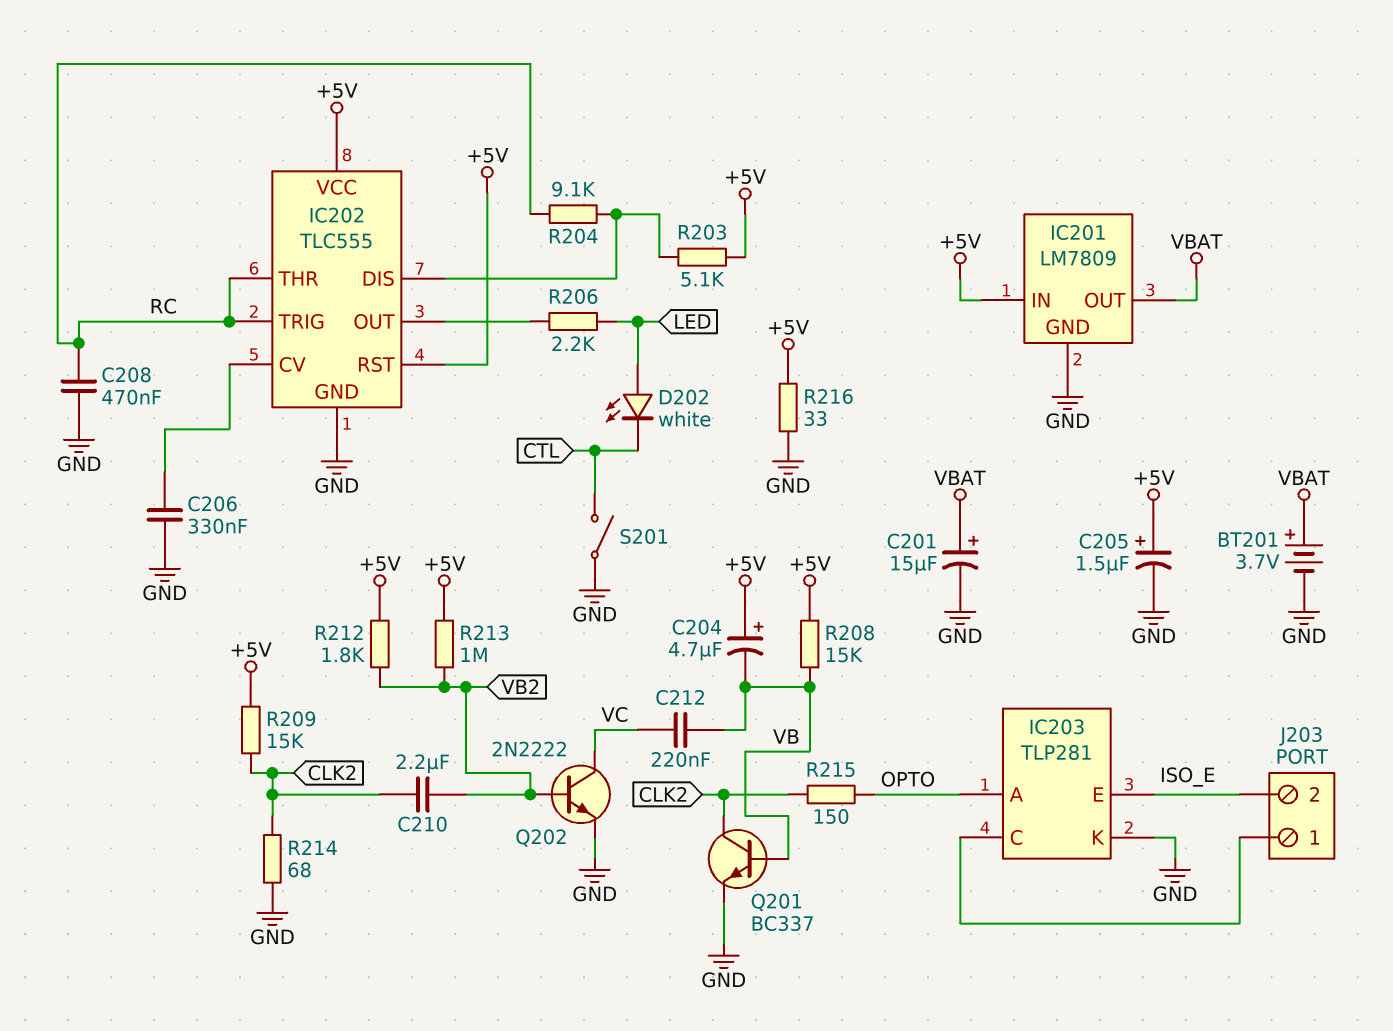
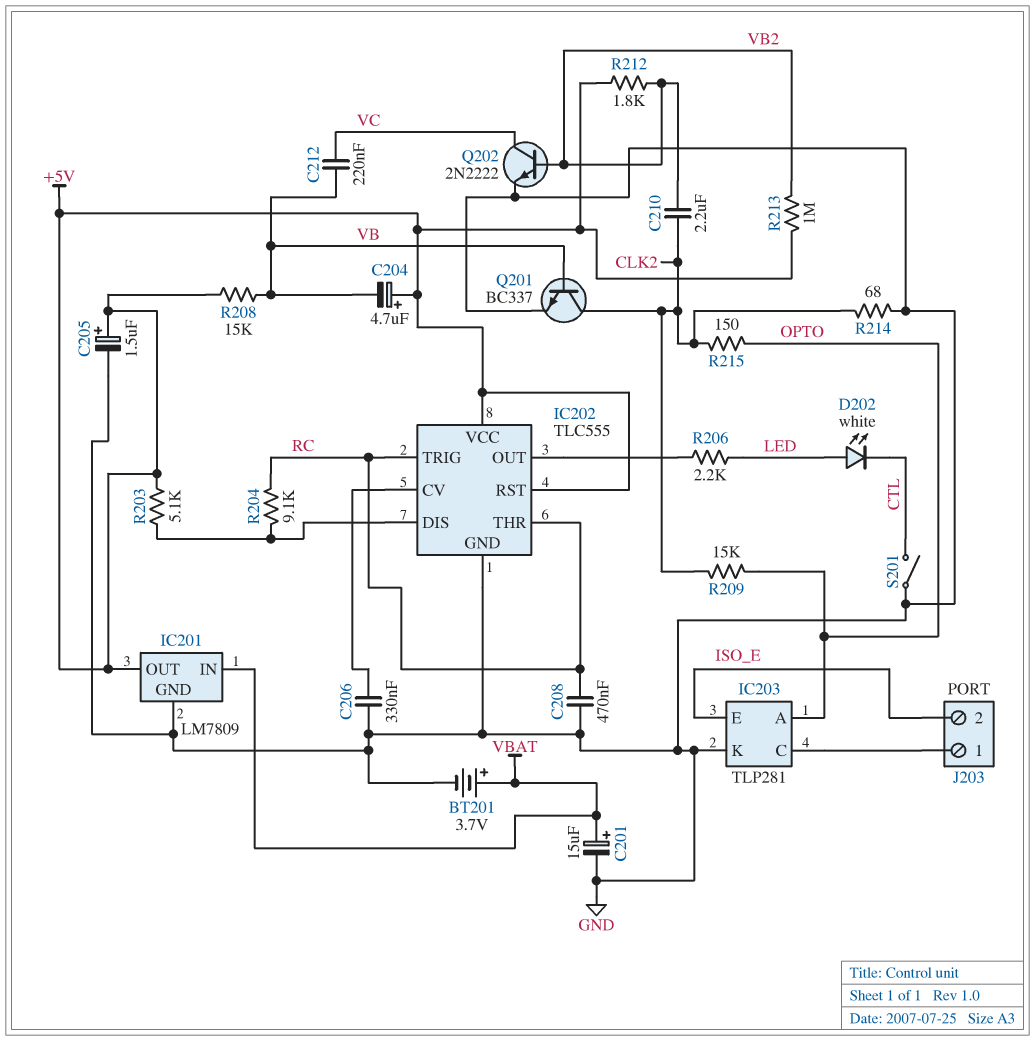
IC201 pin IN: +5V -> VBAT
IC201 pin OUT: VBAT -> +5V
R209: 15k (+5V, CLK2) -> 15k (CLK2, OPTO)
R216: 33 (+5V, GND) -> none

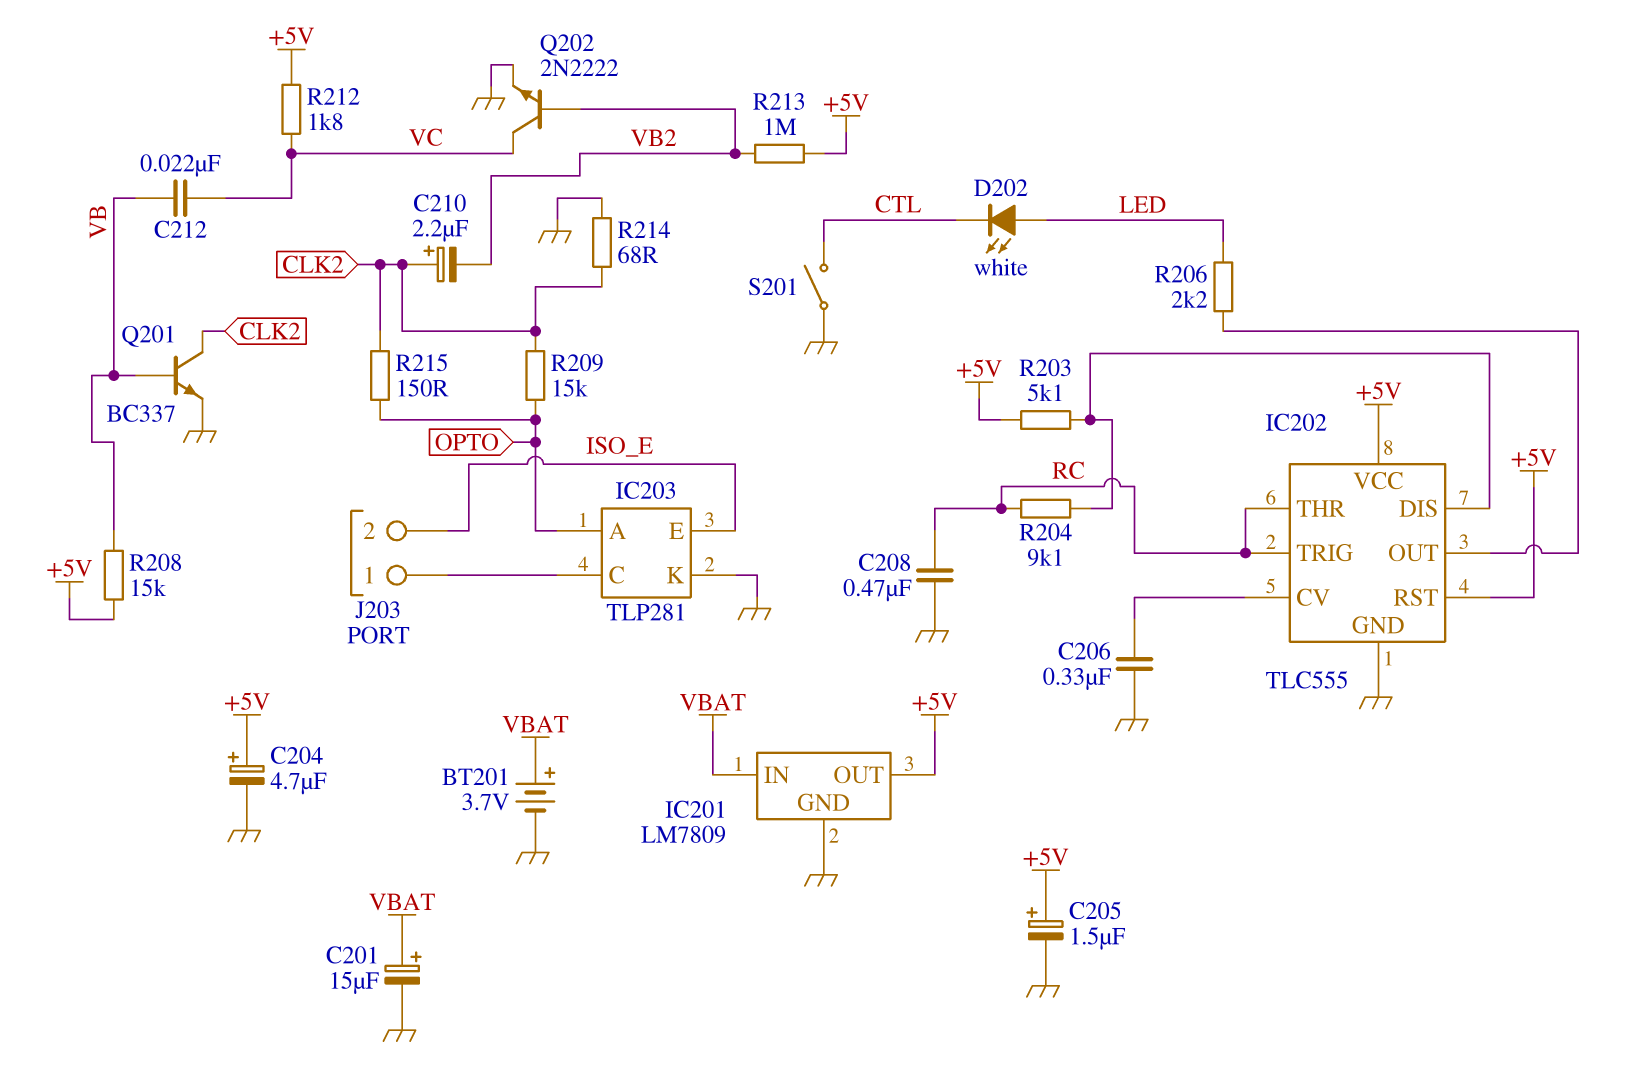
C204: 4.7uF (plus +5V, minus VB) -> 4.7uF (plus +5V, minus GND)
C210: 2.2uF (CLK2, VB2) -> 2.2uF (plus CLK2, minus VB2)
C212: 220nF (VB, VC) -> 22nF (VB, VC)
R212: 1.8k (+5V, VB2) -> 1.8k (+5V, VC)

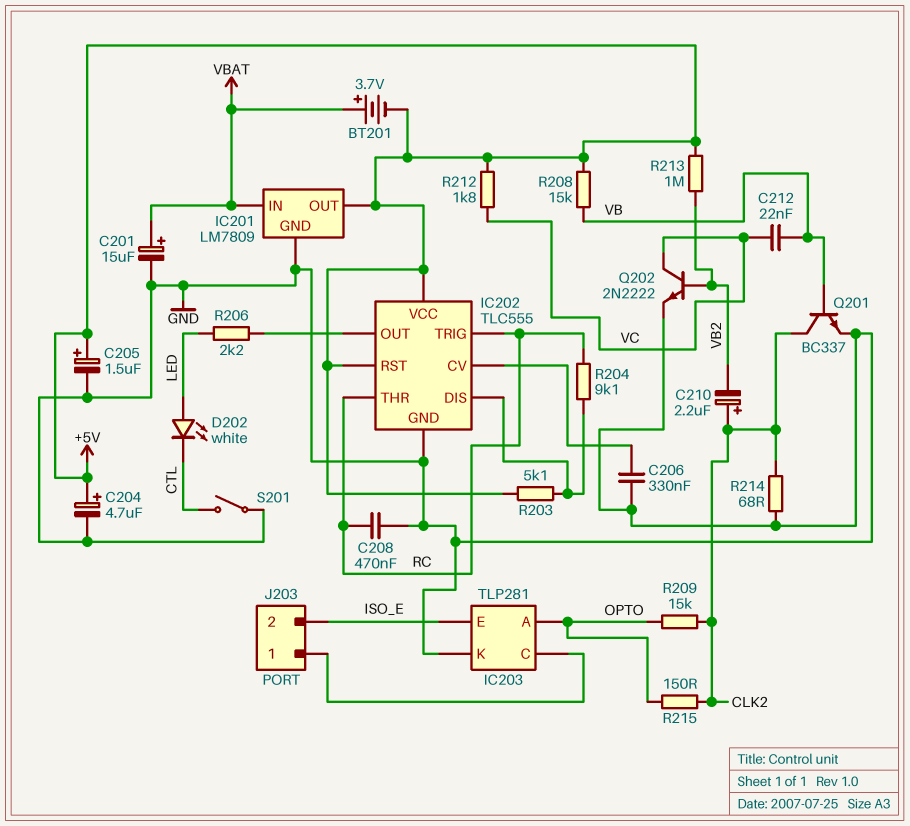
BT201: 3.7V (plus VBAT, minus GND) -> 3.7V (plus VBAT, minus +5V)

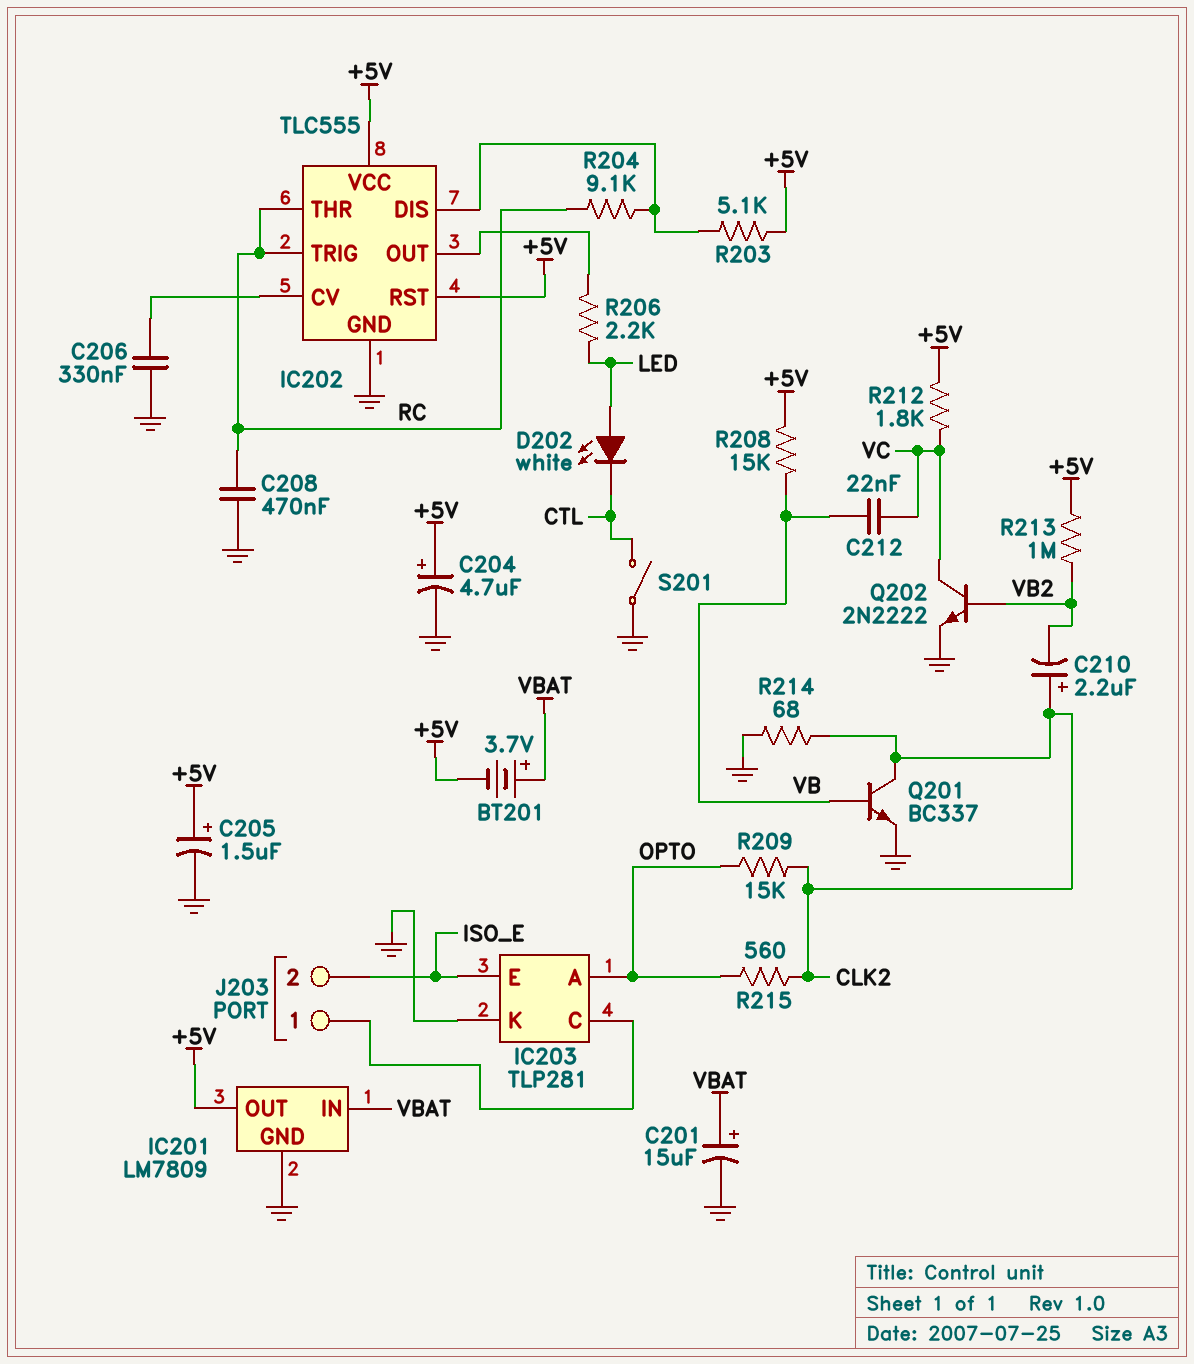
R215: 150 (CLK2, OPTO) -> 560 (CLK2, OPTO)

